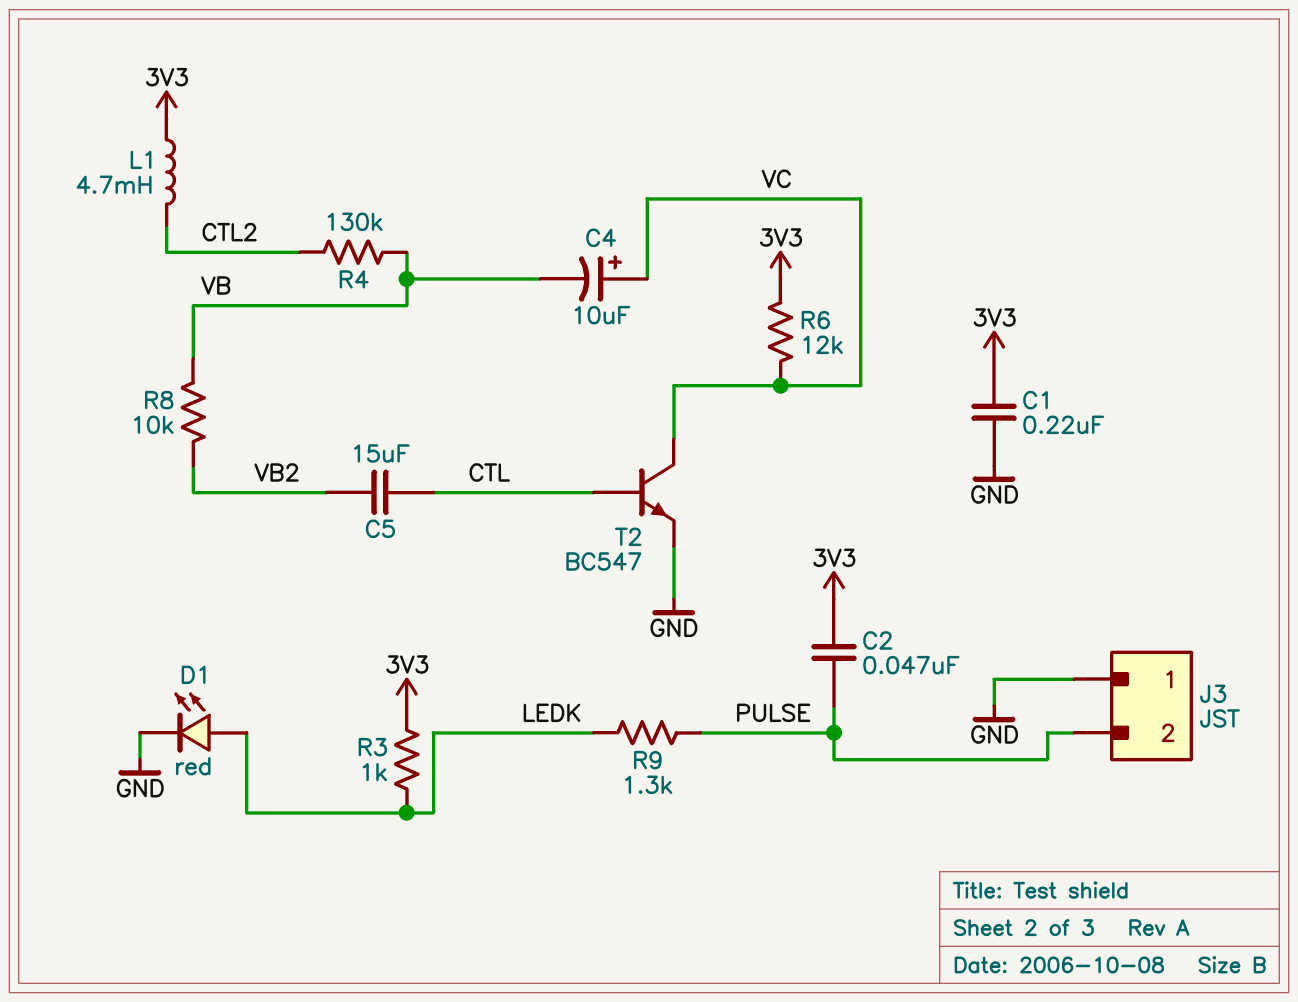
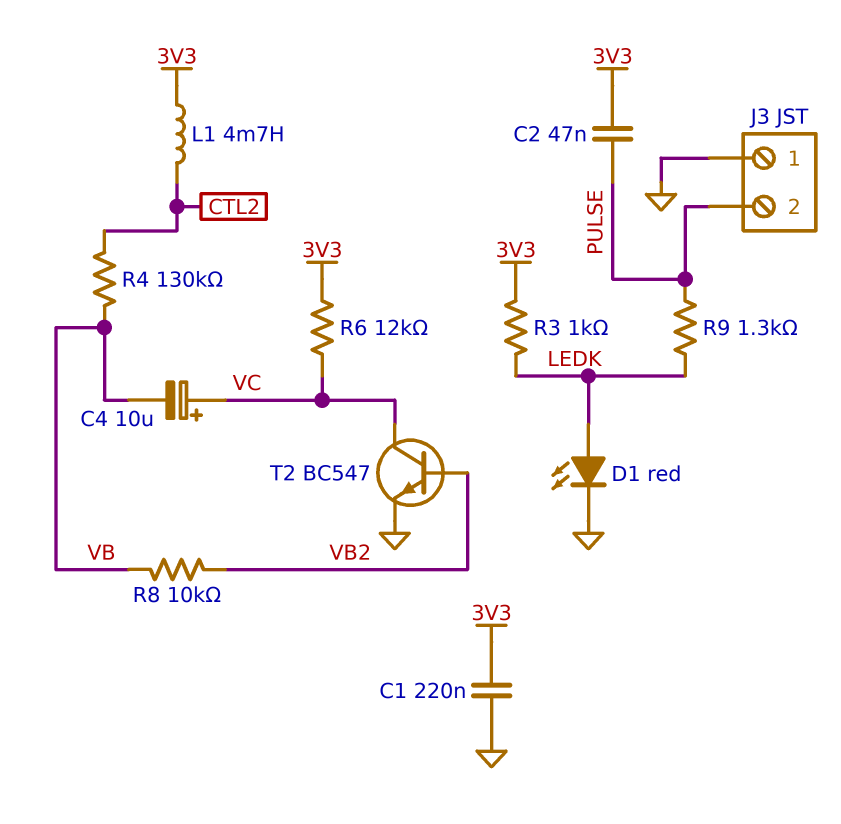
C5: 15uF (CTL, VB2) -> none
T2: NPN BC547 (B CTL, C VC, E GND) -> NPN BC547 (B VB2, C VC, E GND)

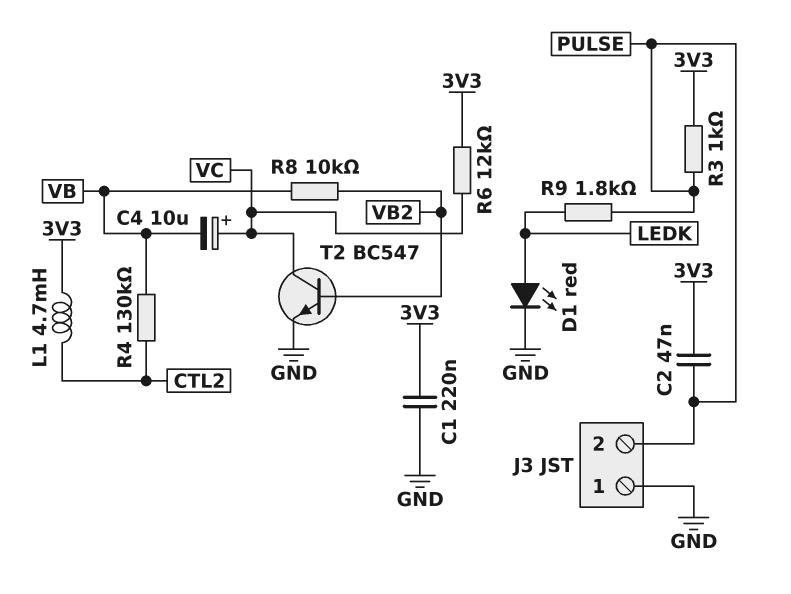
R3: 1k (3V3, LEDK) -> 1k (3V3, PULSE)
R9: 1.3k (LEDK, PULSE) -> 1.8k (LEDK, PULSE)

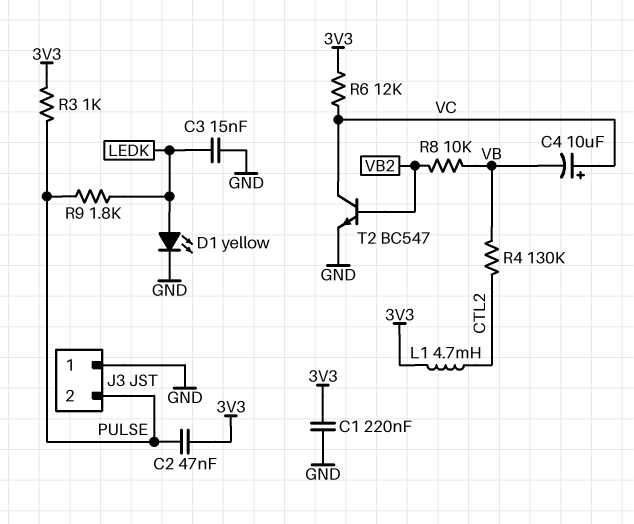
C3: none -> 15nF (GND, LEDK)
D1: LED red (A LEDK, K GND) -> LED yellow (A LEDK, K GND)

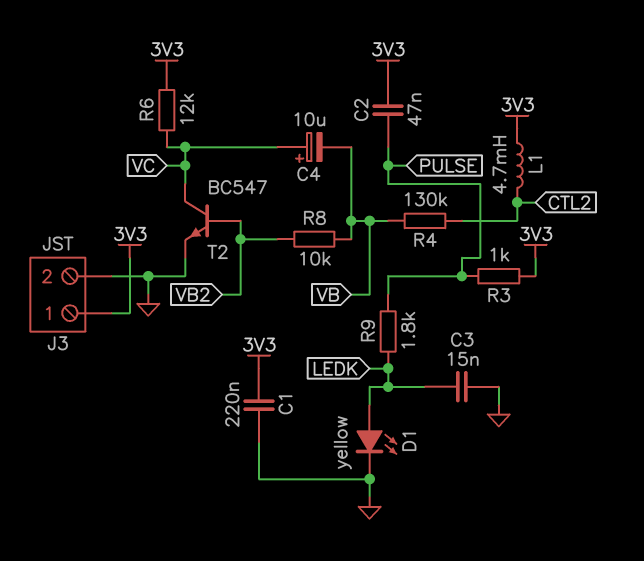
J3 pin 1: GND -> 3V3
J3 pin 2: PULSE -> GND

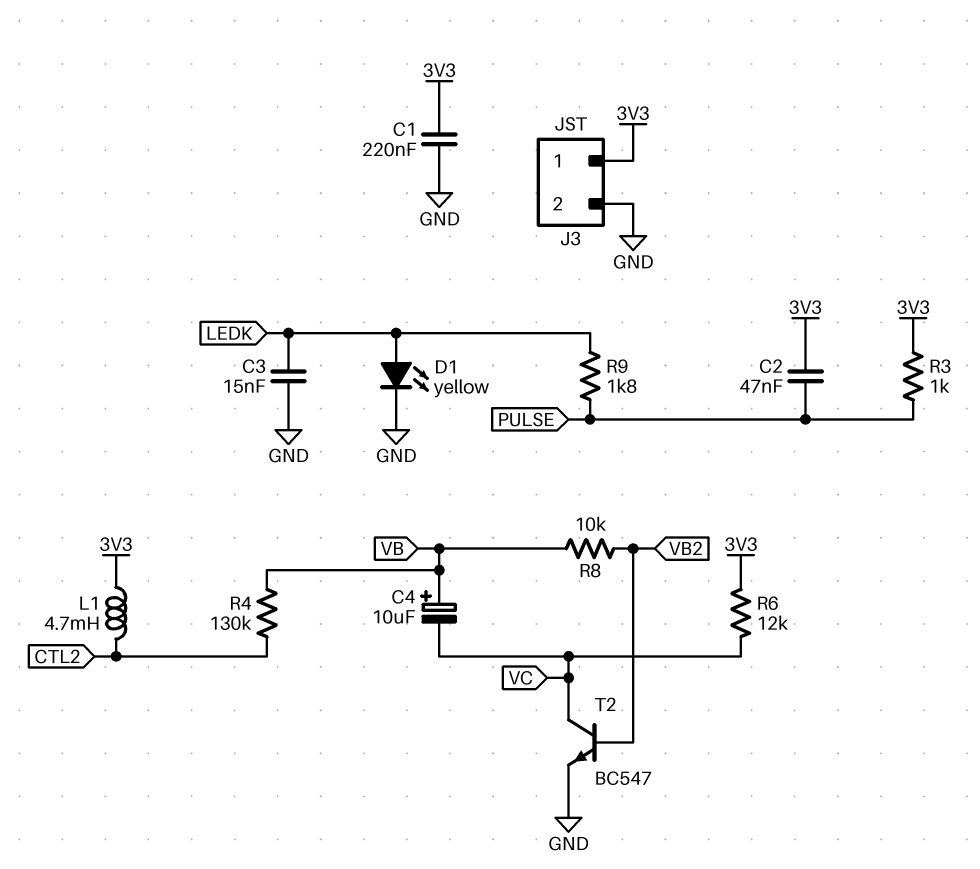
C4: 10uF (plus VC, minus VB) -> 10uF (plus VB, minus VC)

